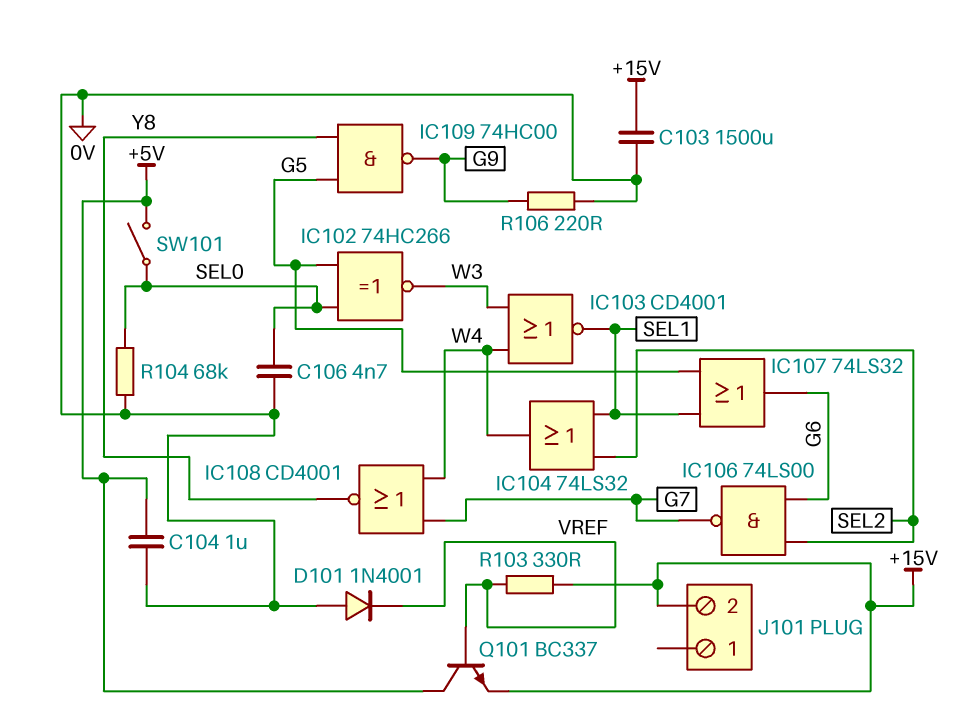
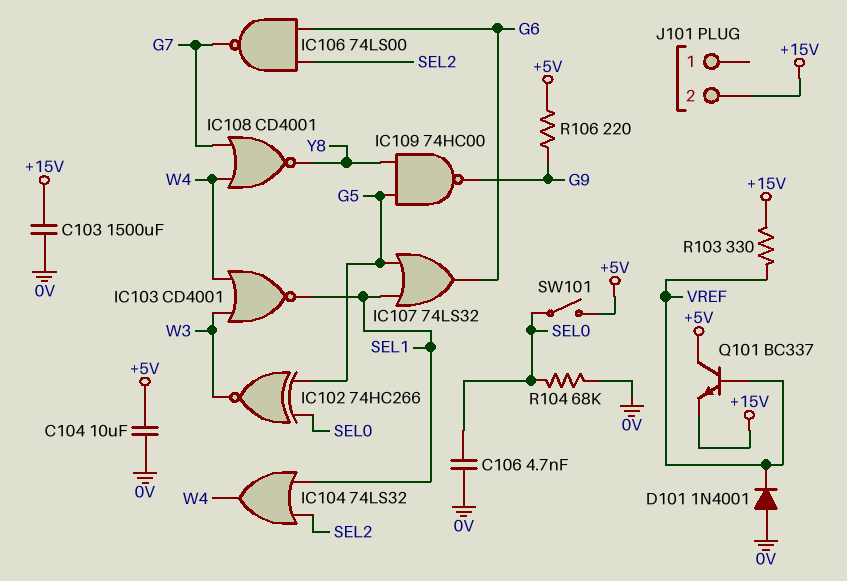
C104: 1uF (+5V, 0V) -> 10uF (+5V, 0V)
R106: 220 (0V, G9) -> 220 (+5V, G9)

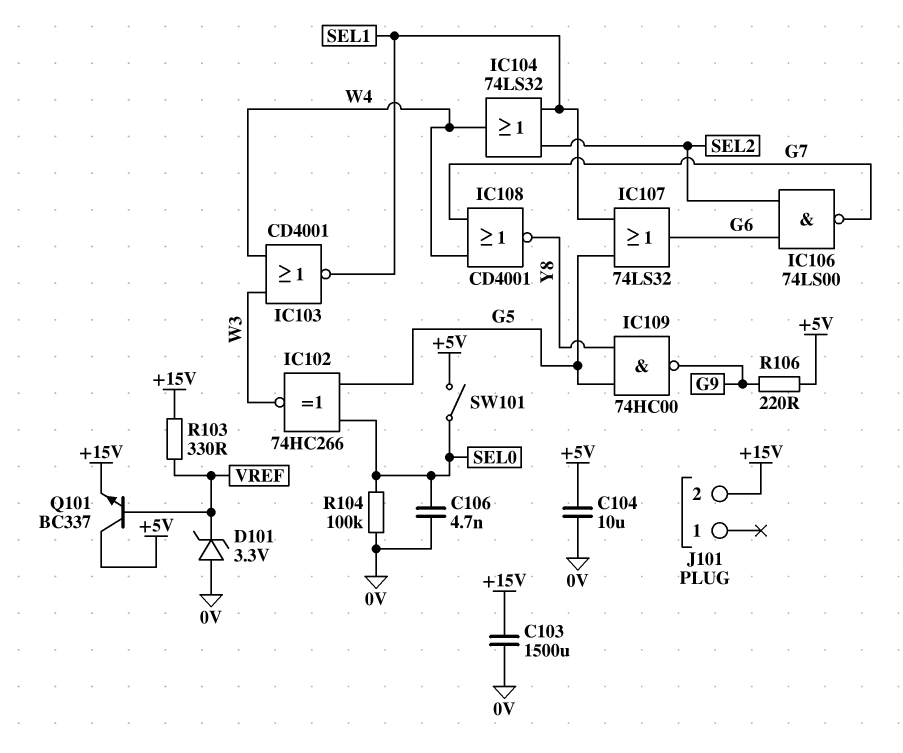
D101: diode 1N4001 (A 0V, K VREF) -> zener 3.3V (A 0V, K VREF)
R104: 68k (0V, SEL0) -> 100k (0V, SEL0)

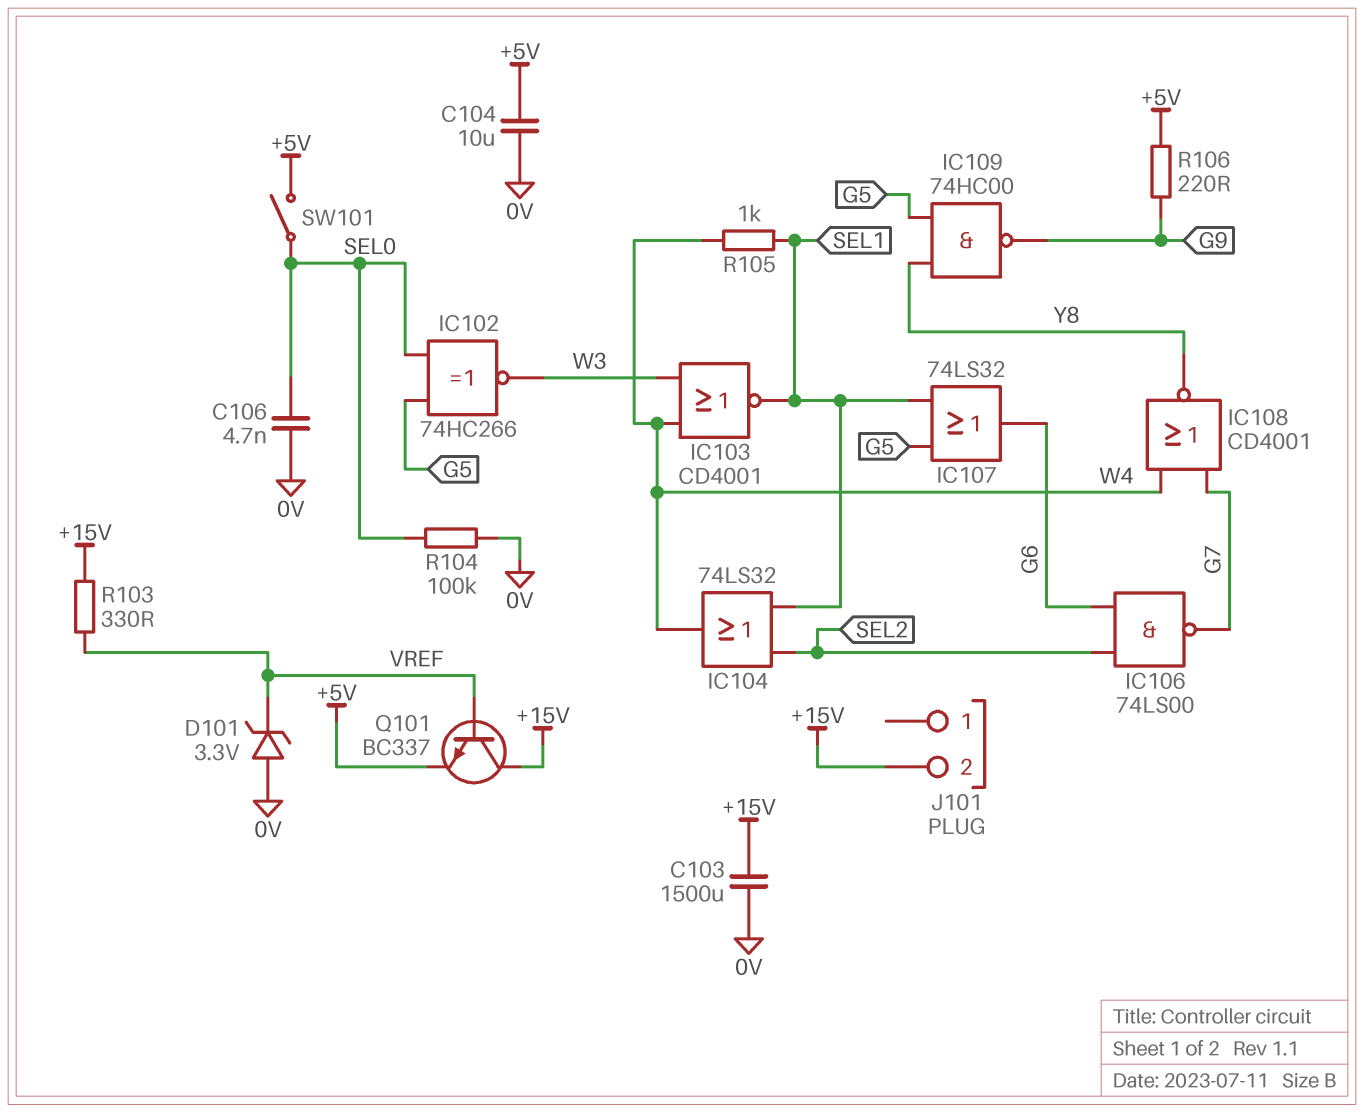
Q101: NPN BC337 (B VREF, C +5V, E +15V) -> NPN BC337 (B VREF, C +15V, E +5V)
R105: none -> 1k (SEL1, W4)

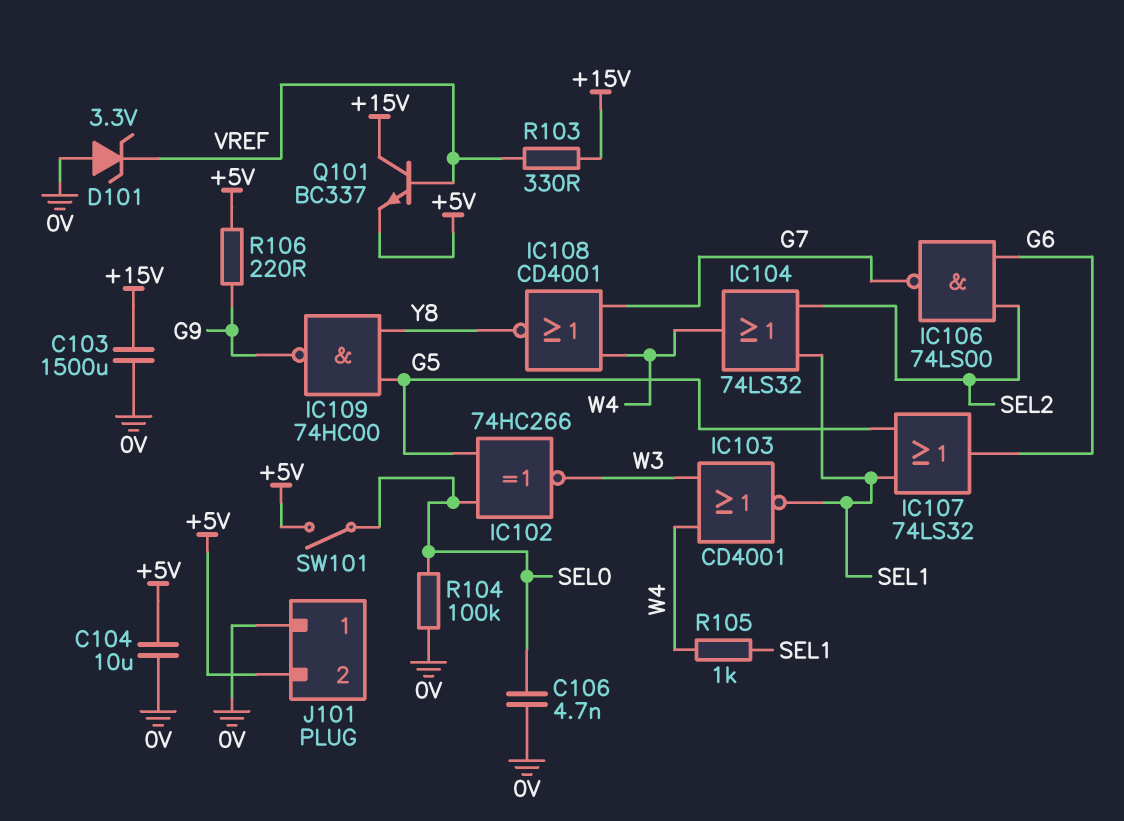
J101 pin 1: none -> 0V
J101 pin 2: +15V -> +5V

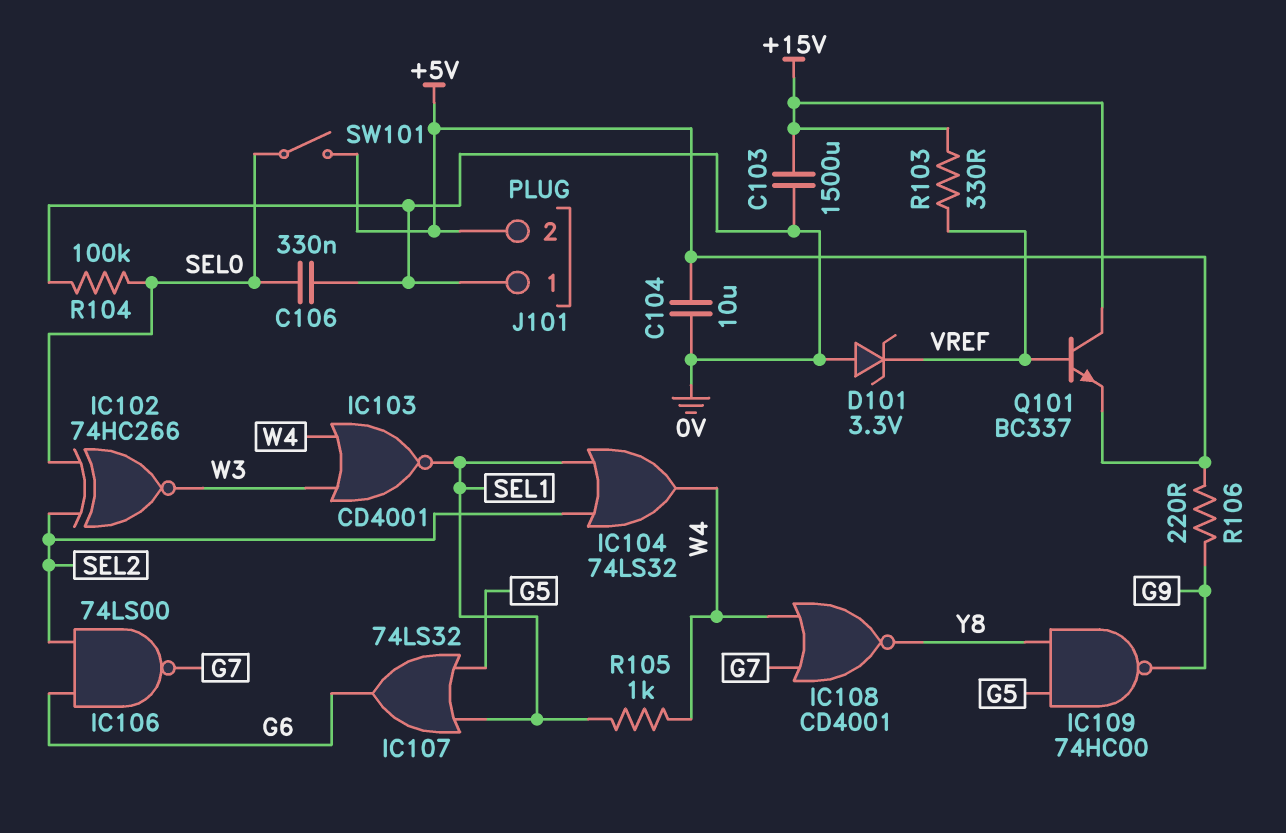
C106: 4.7nF (0V, SEL0) -> 330nF (0V, SEL0)
IC102: XNOR 74HC266 (in G5, in SEL0, out W3) -> XNOR 74HC266 (in SEL0, in SEL2, out W3)

